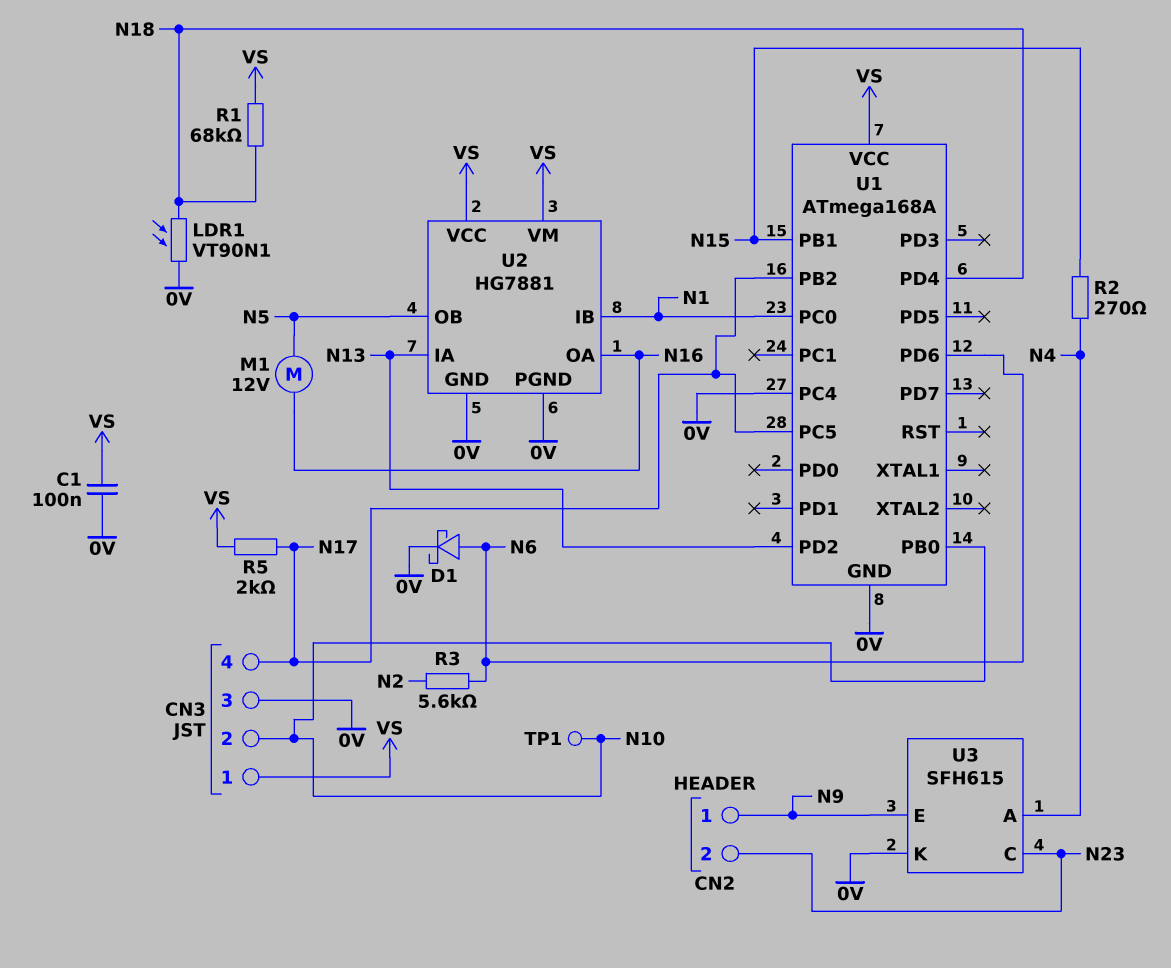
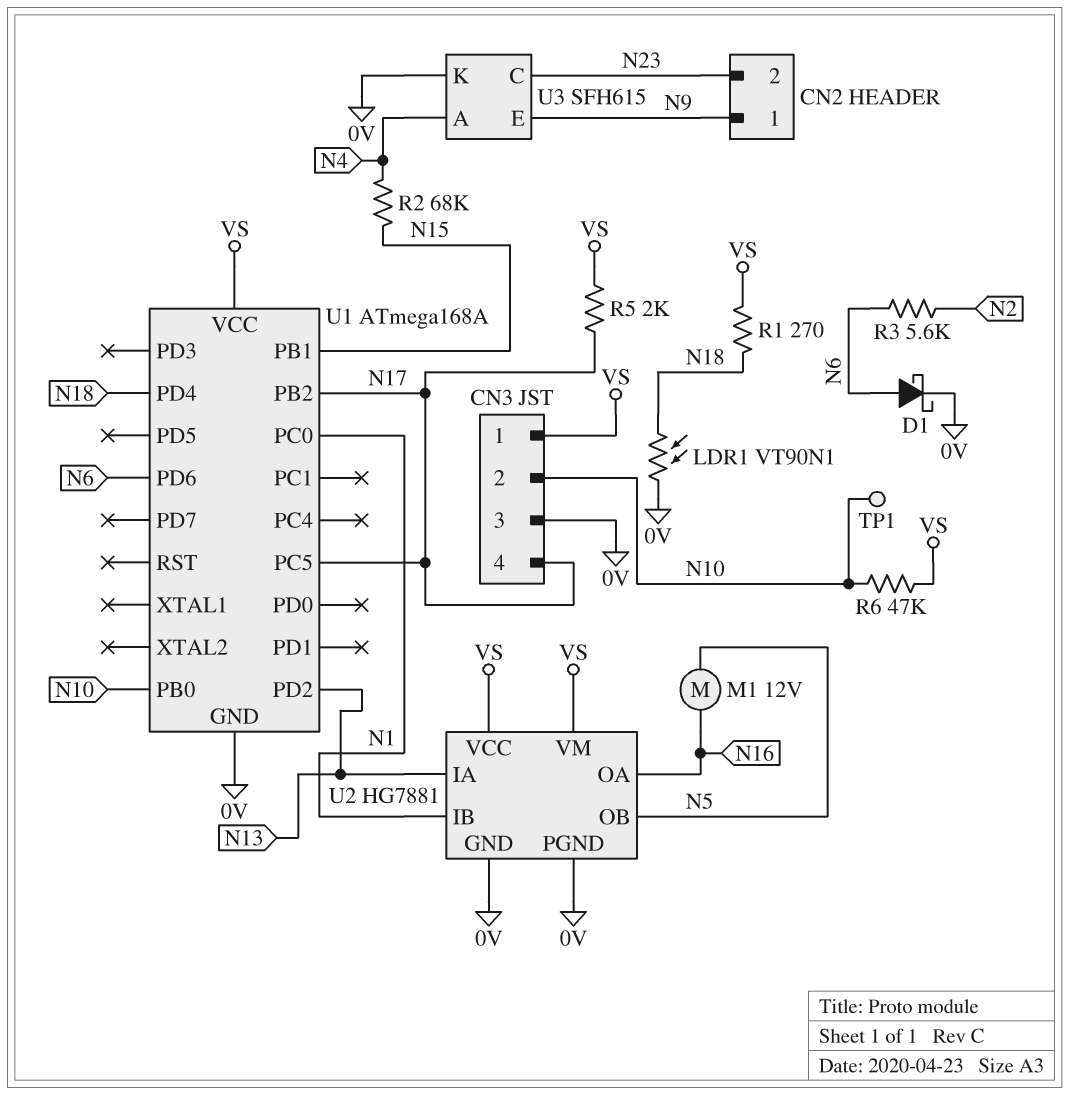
C1: 100nF (0V, VS) -> none
R1: 68k (N18, VS) -> 270 (N18, VS)
R2: 270 (N4, N15) -> 68k (N4, N15)
R6: none -> 47k (N10, VS)
U1 pin PC4: 0V -> none

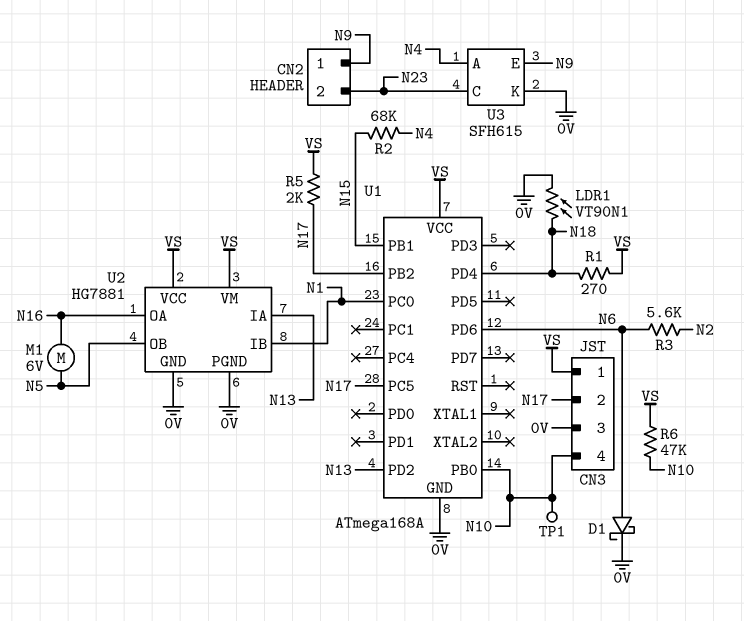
CN3 pin 2: N10 -> N17
CN3 pin 4: N17 -> N10
M1: motor 12V (N5, N16) -> motor 6V (N5, N16)

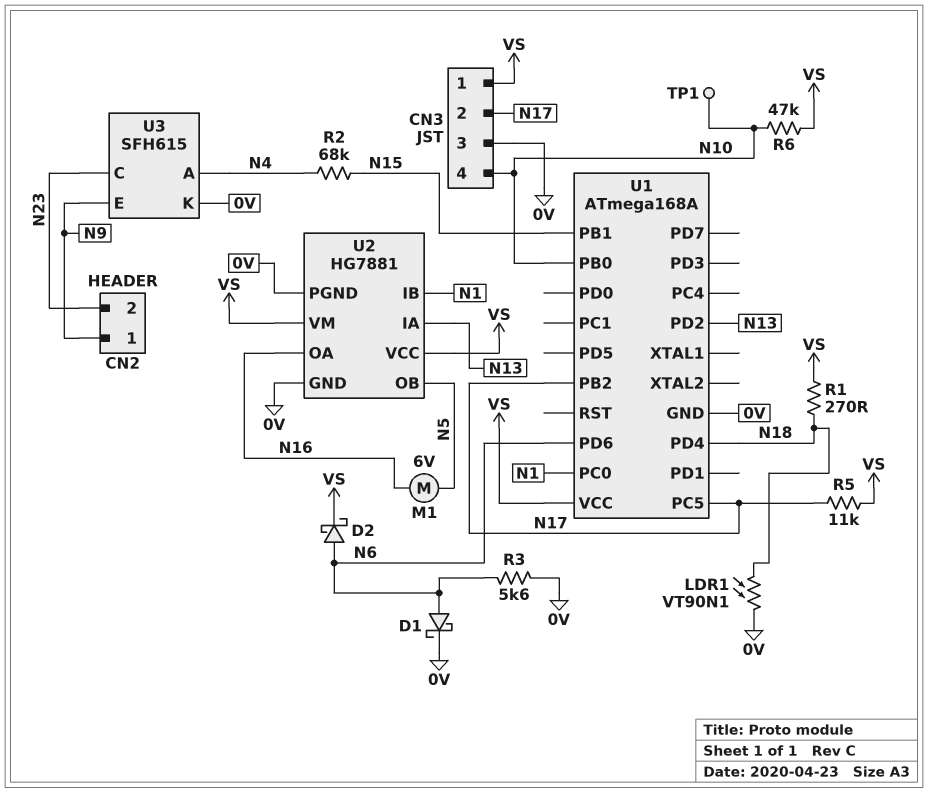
D2: none -> schottky (A N6, K VS)
R3: 5.6k (N2, N6) -> 5.6k (0V, N6)
R5: 2k (N17, VS) -> 11k (N17, VS)

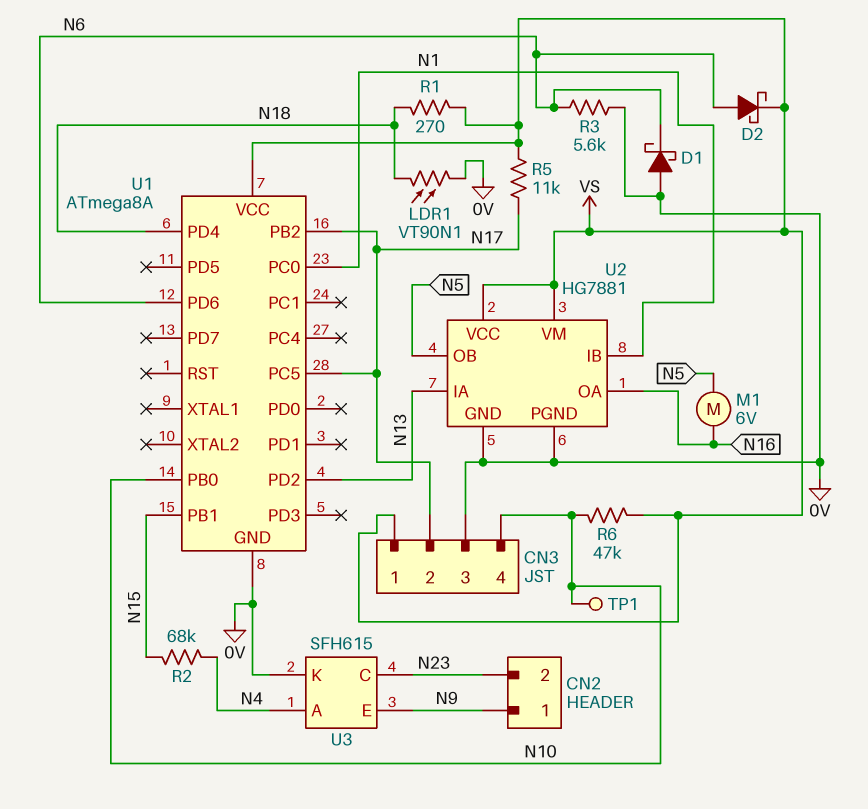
D1: schottky (A N6, K 0V) -> schottky (A 0V, K N6)
U1: ATmega168A -> ATmega8A

